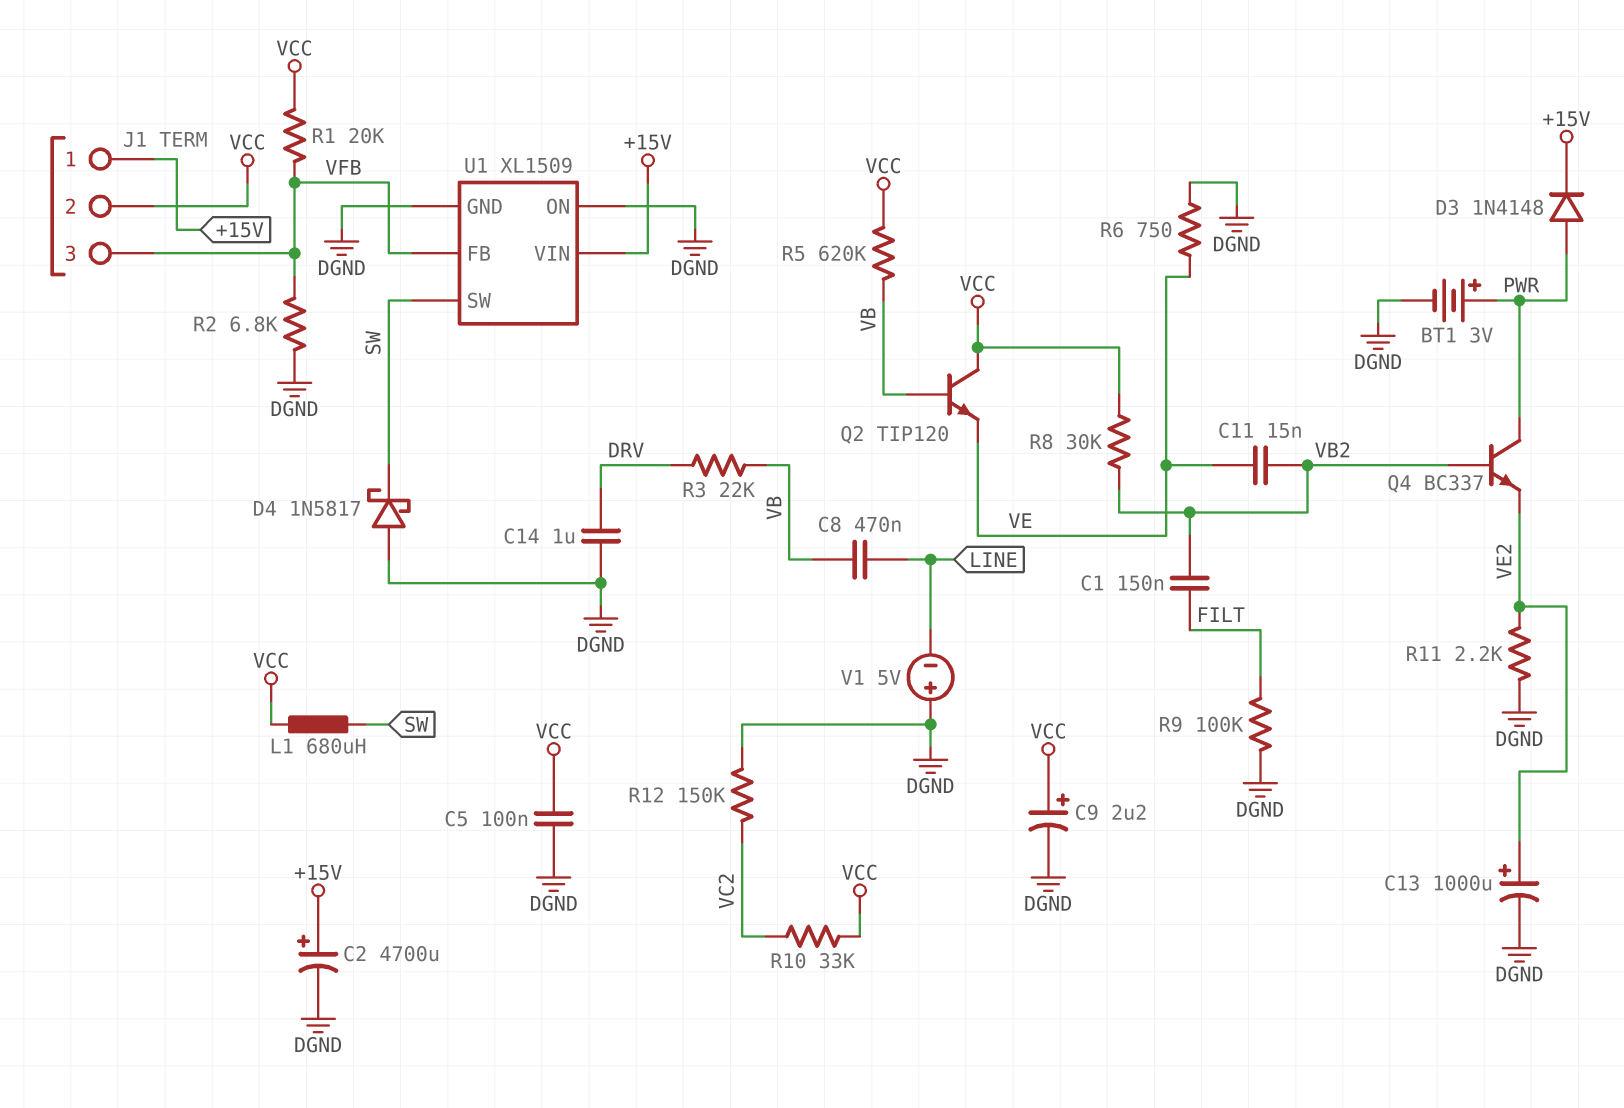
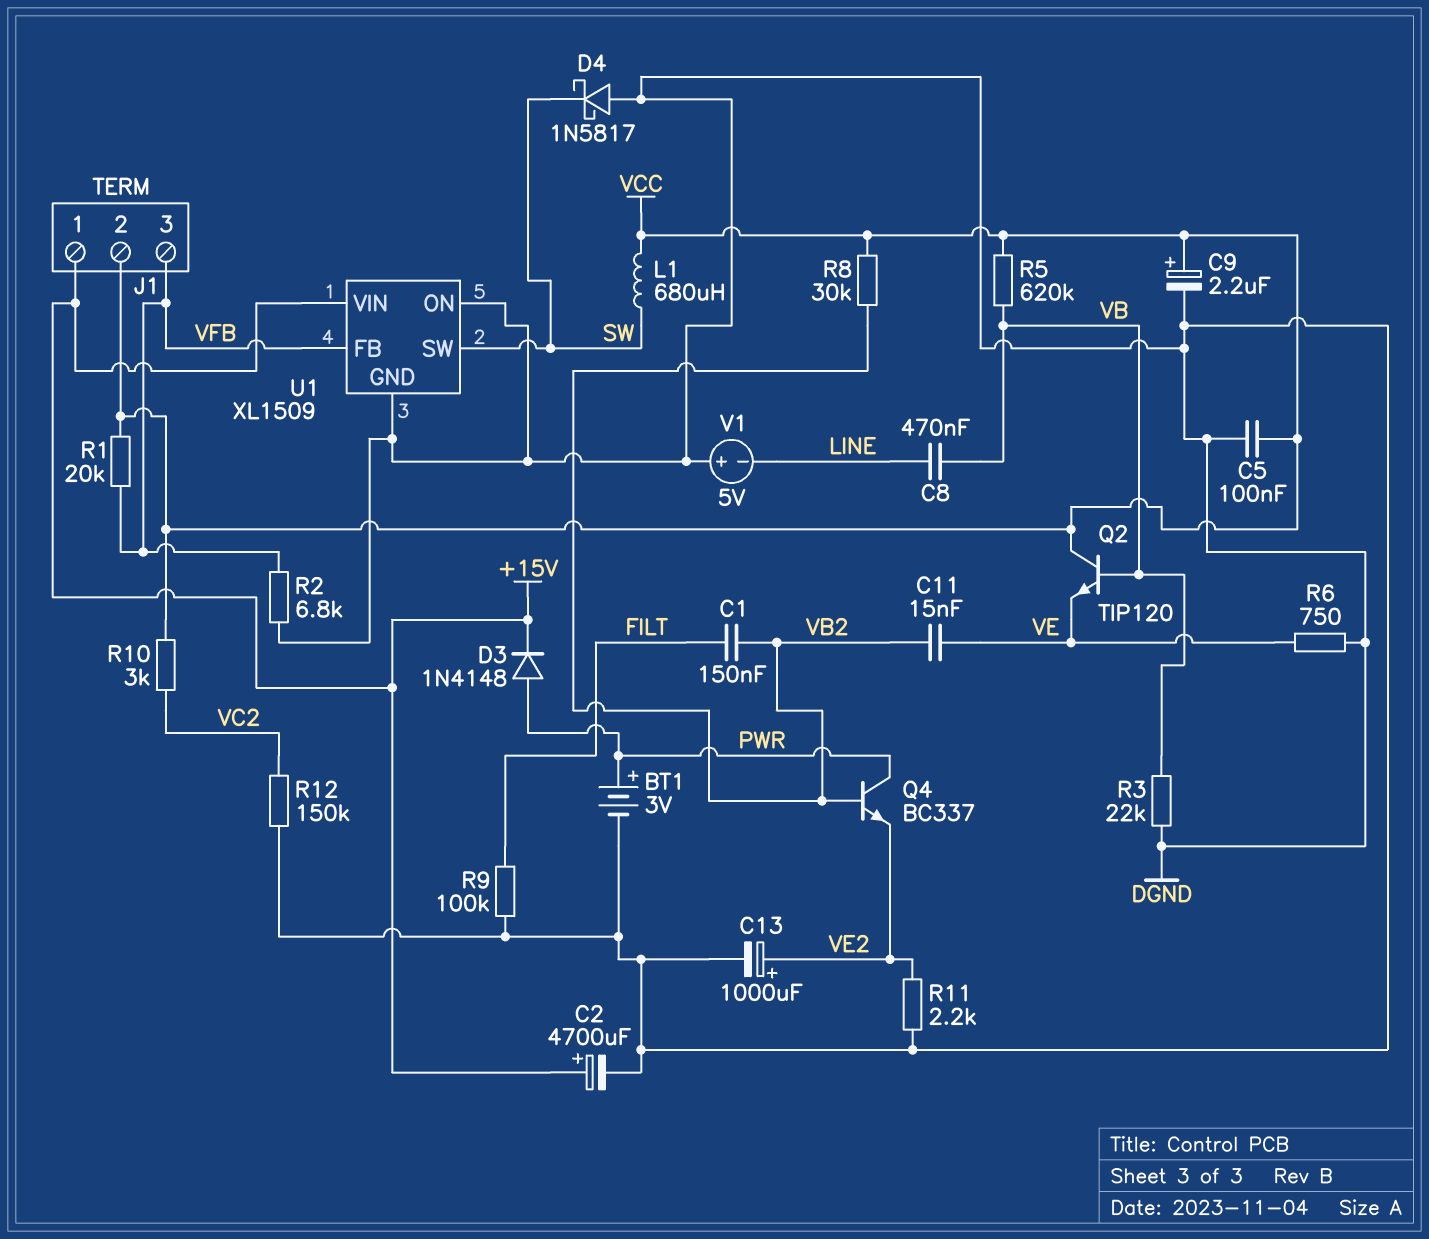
C14: 1uF (DGND, DRV) -> none
R3: 22k (DRV, VB) -> 22k (DGND, VB)
R10: 33k (VC2, VCC) -> 3k (VC2, VCC)

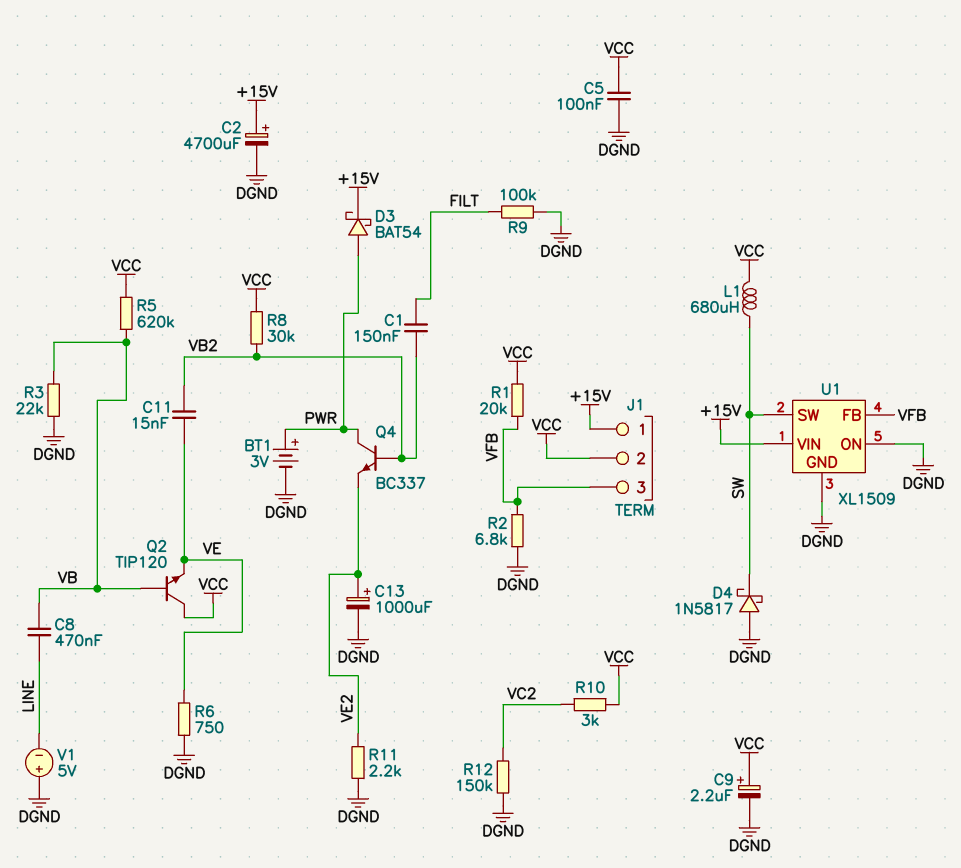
D3: diode 1N4148 (A PWR, K +15V) -> schottky BAT54 (A PWR, K +15V)

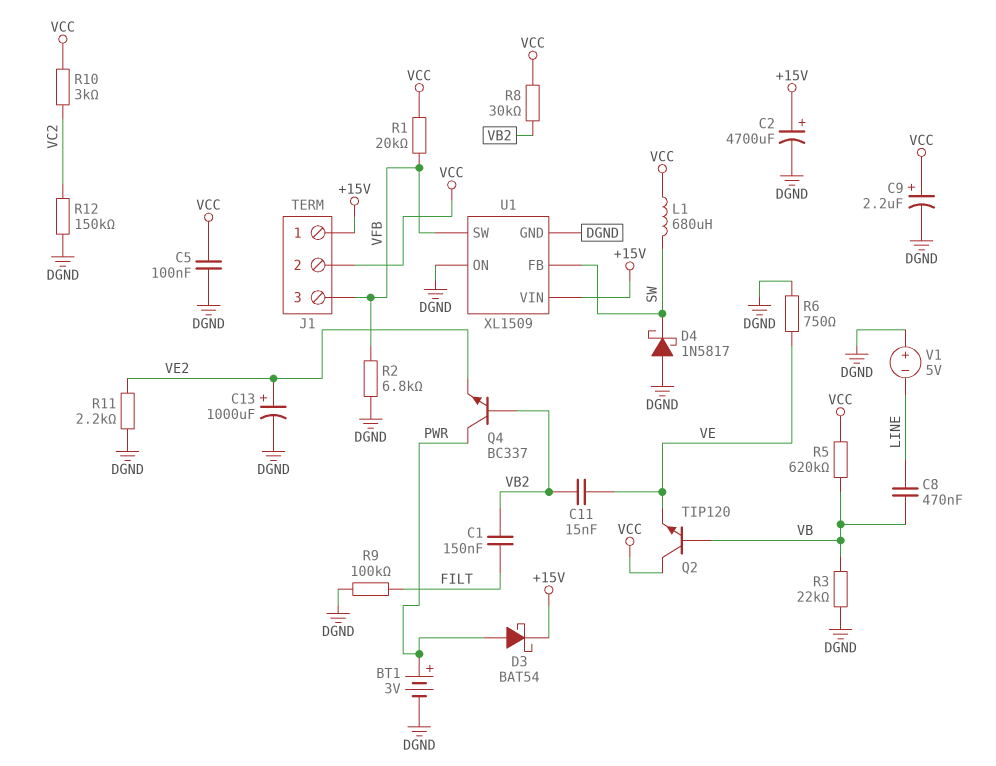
U1 pin FB: VFB -> SW
U1 pin SW: SW -> VFB

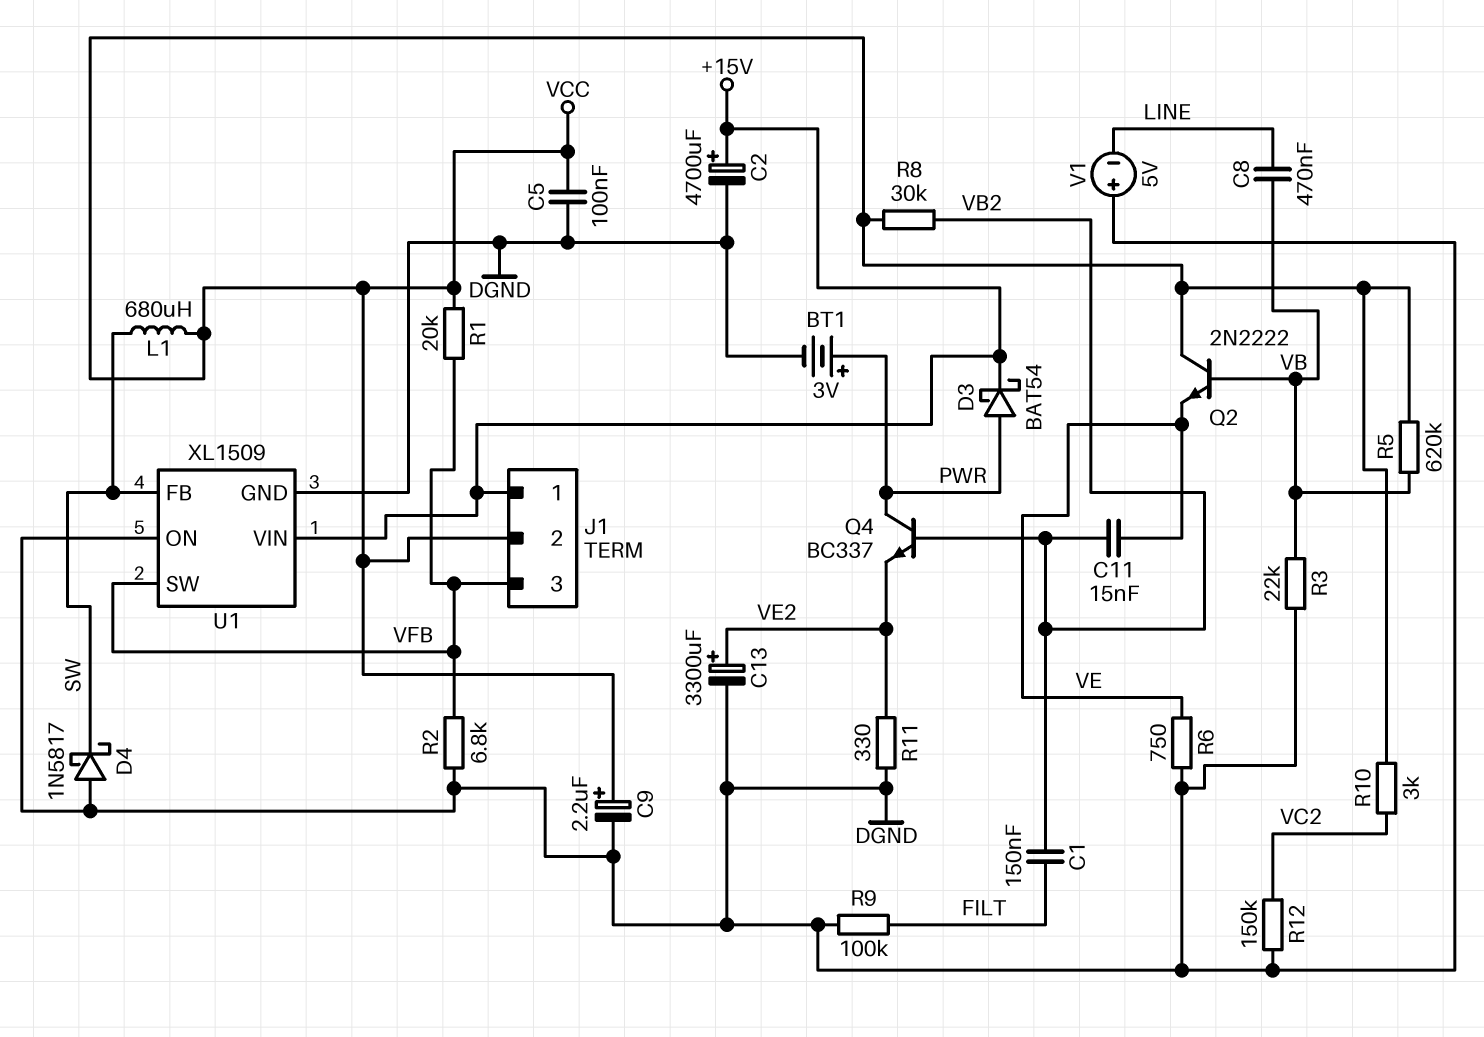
C13: 1000uF (plus VE2, minus DGND) -> 3300uF (plus VE2, minus DGND)
Q2: NPN TIP120 (B VB, C VCC, E VE) -> NPN 2N2222 (B VB, C VCC, E VE)
R11: 2.2k (DGND, VE2) -> 330 (DGND, VE2)

